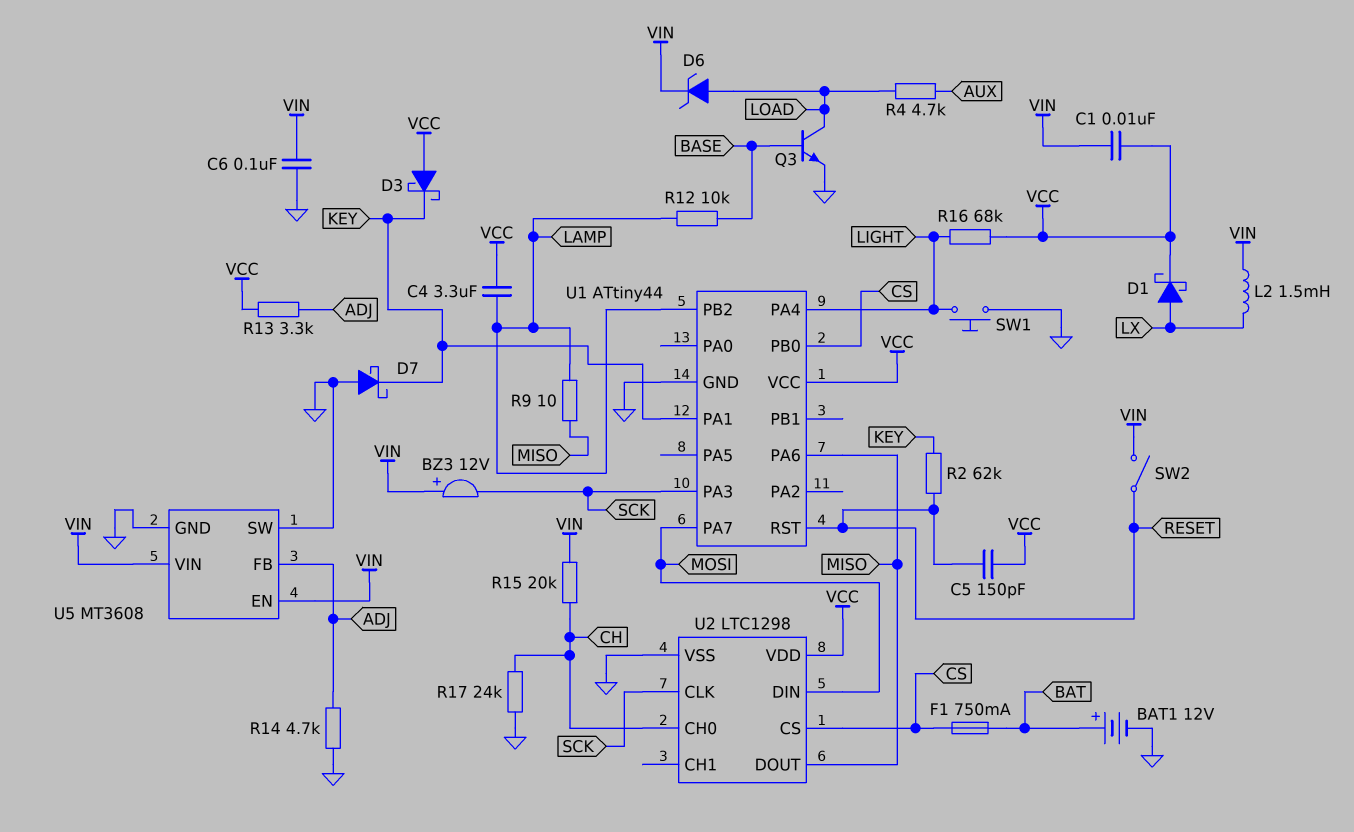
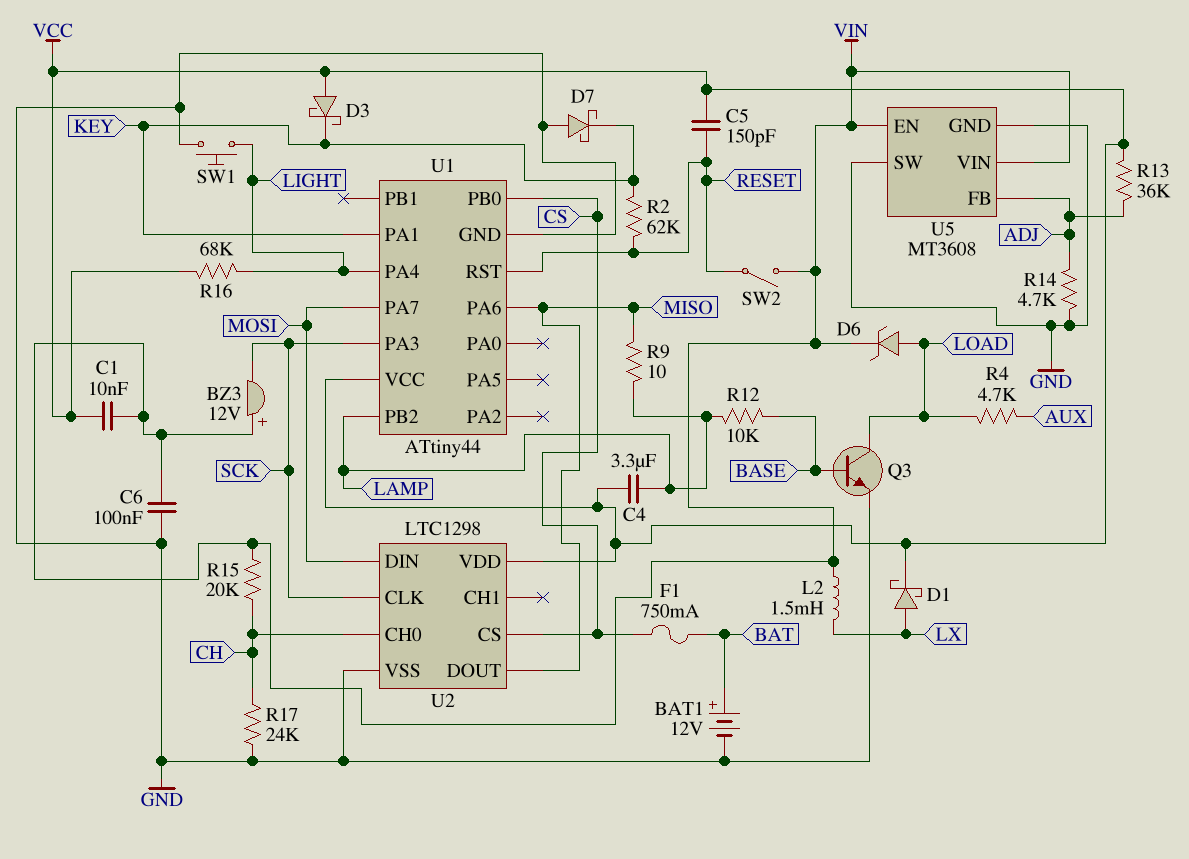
R13: 3.3k (ADJ, VCC) -> 36k (ADJ, VCC)

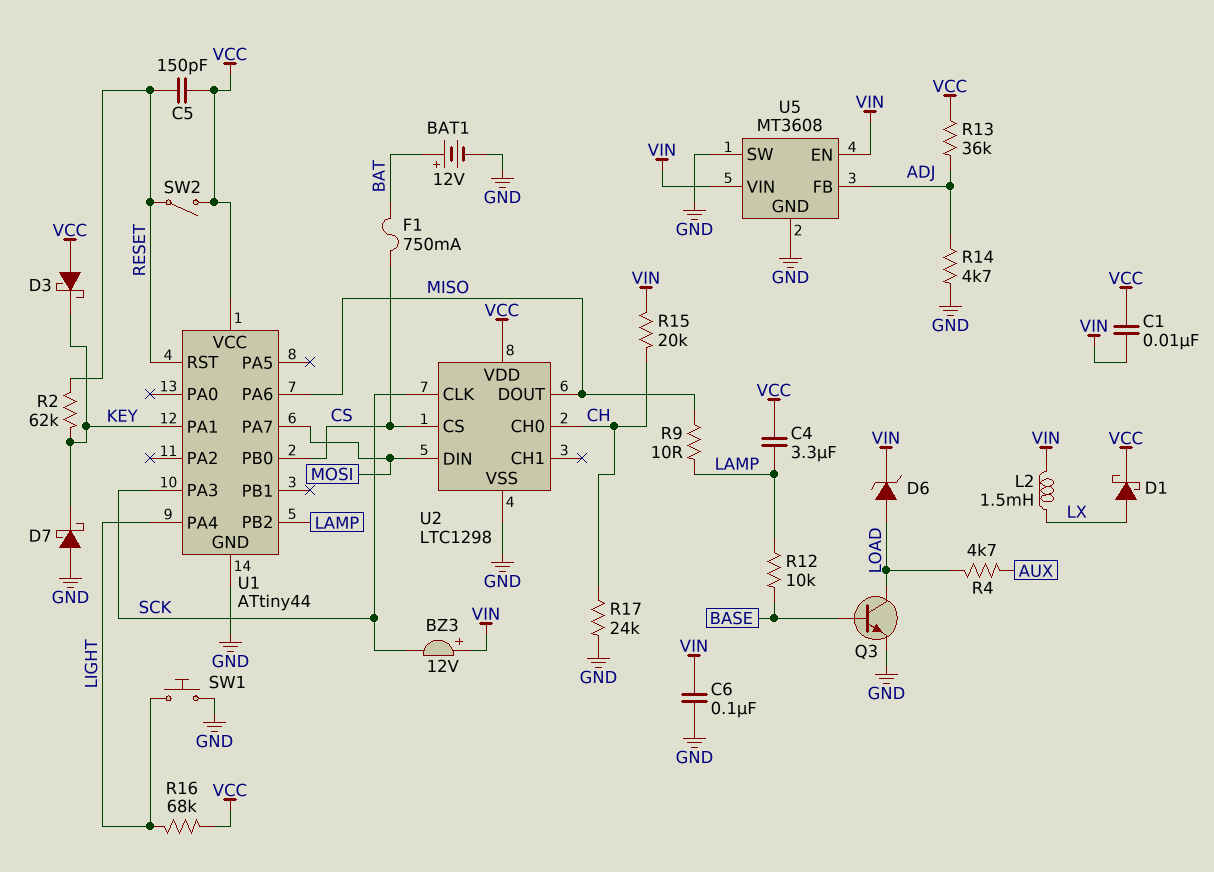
SW2: switch (RESET, VIN) -> switch (RESET, VCC)

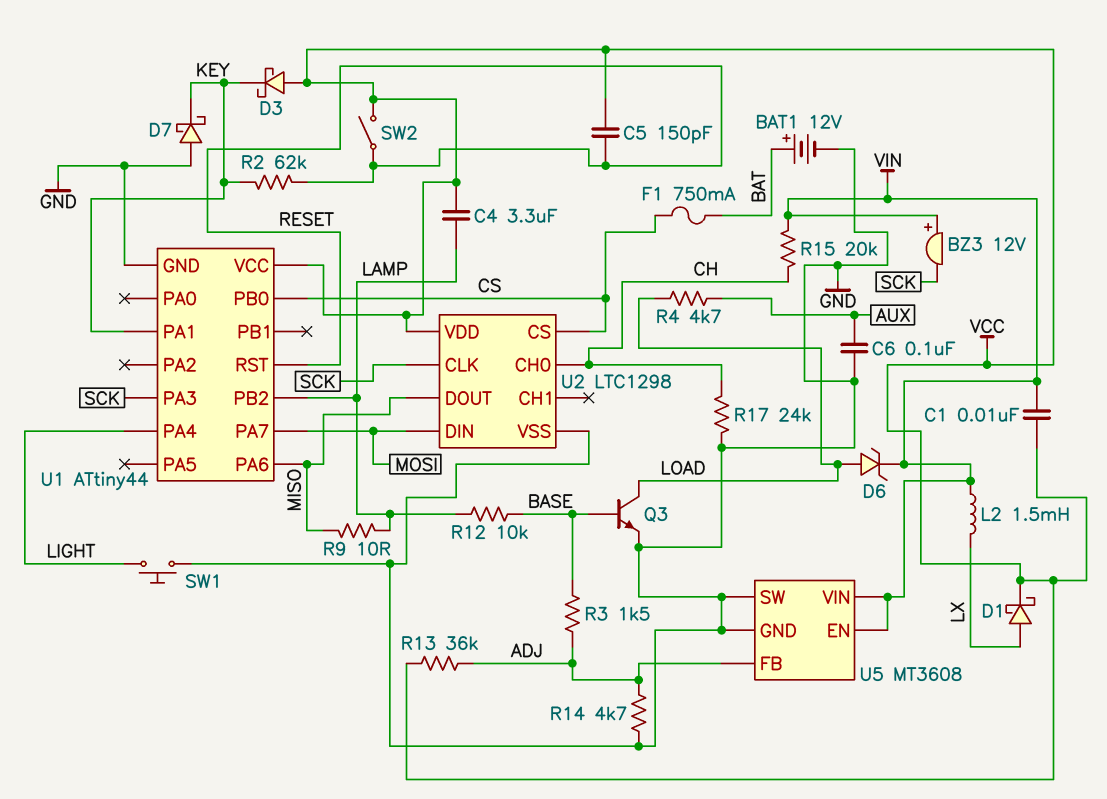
C6: 100nF (GND, VIN) -> 100nF (AUX, GND)
R3: none -> 1.5k (ADJ, BASE)
R16: 68k (LIGHT, VCC) -> none

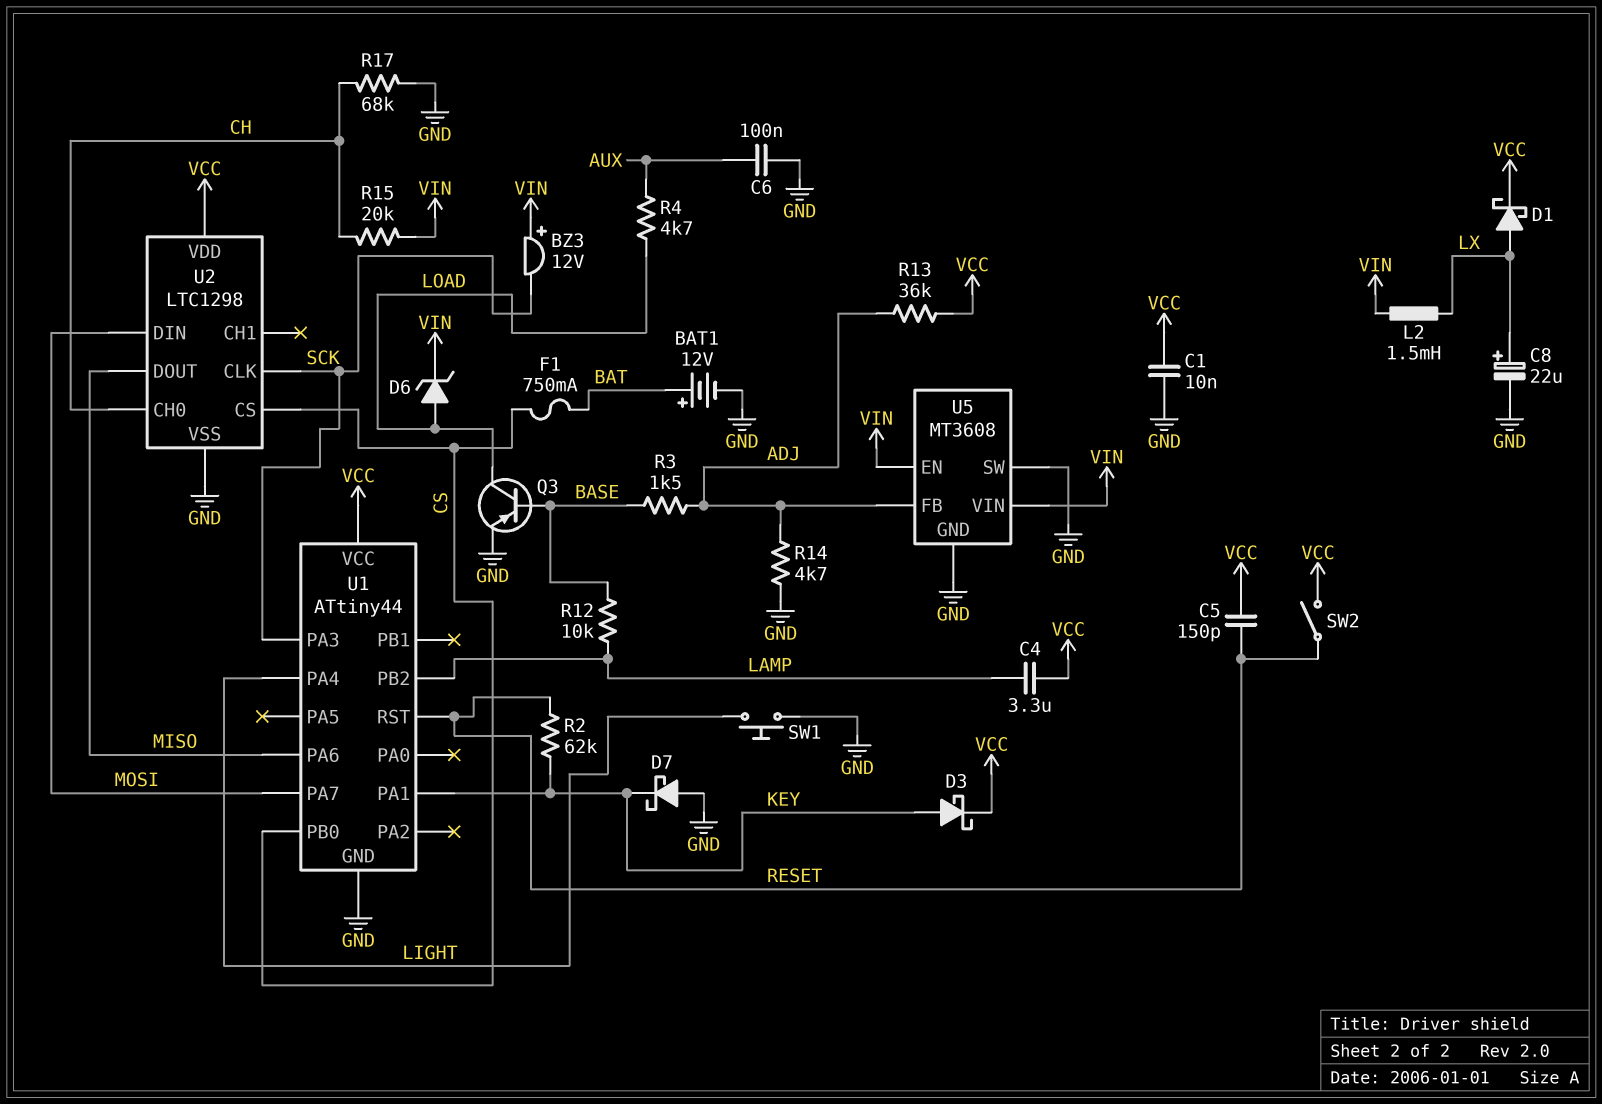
C1: 10nF (VCC, VIN) -> 10nF (GND, VCC)
C8: none -> 22uF (plus LX, minus GND)
D3: schottky (A VCC, K KEY) -> schottky (A KEY, K VCC)
Q3: NPN (B BASE, C LOAD, E GND) -> PNP (B BASE, C LOAD, E GND)
R9: 10 (LAMP, MISO) -> none
R17: 24k (CH, GND) -> 68k (CH, GND)

